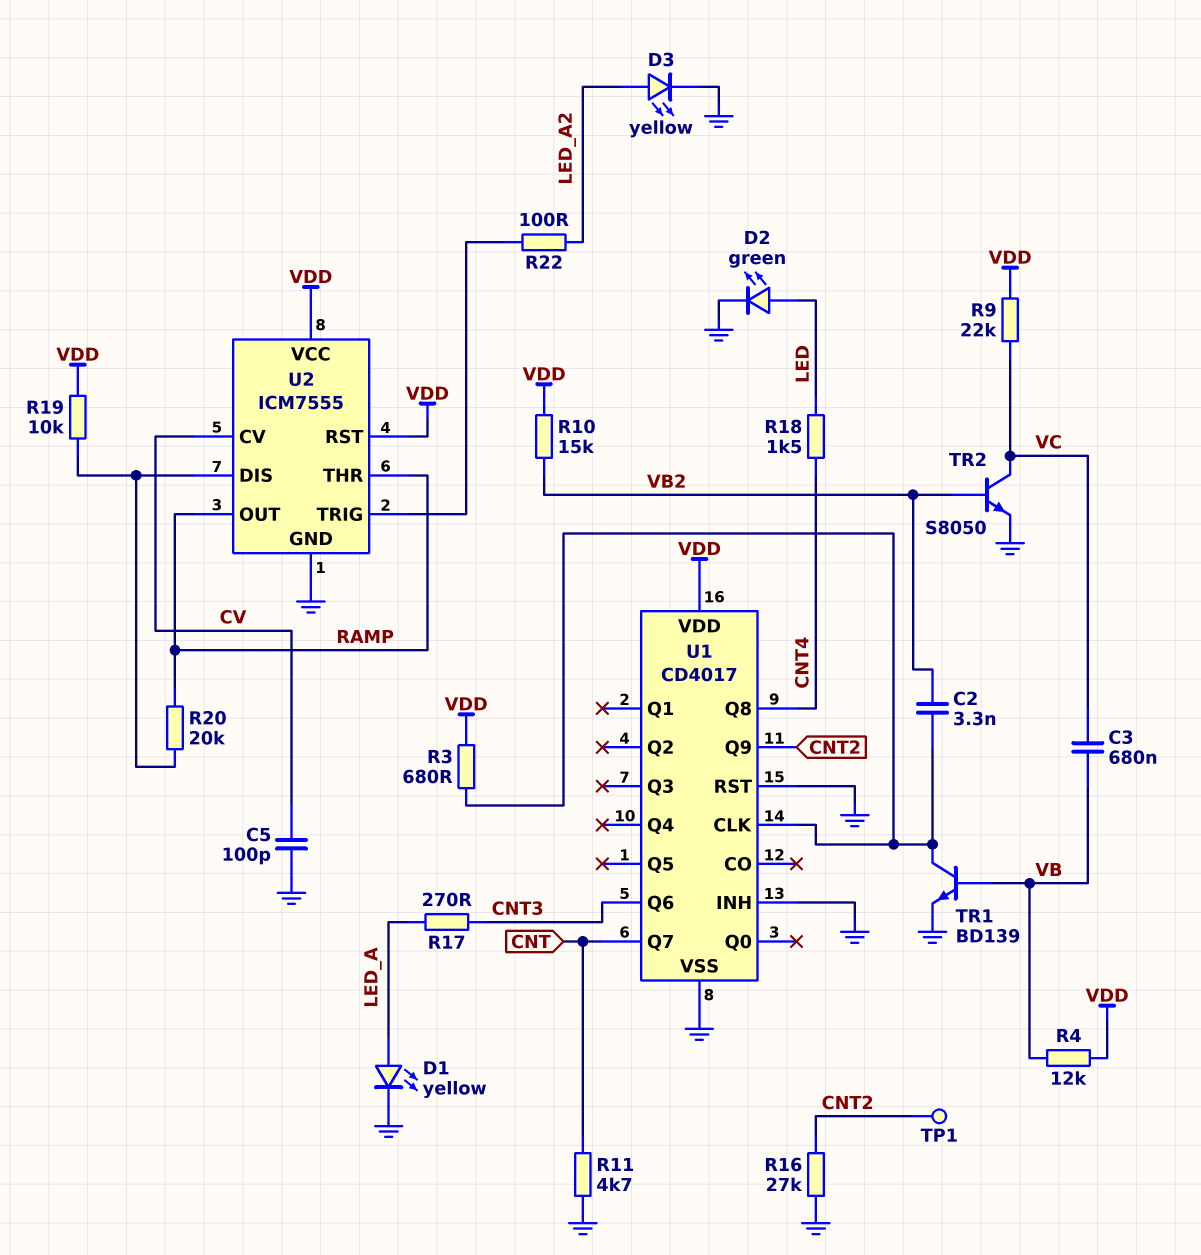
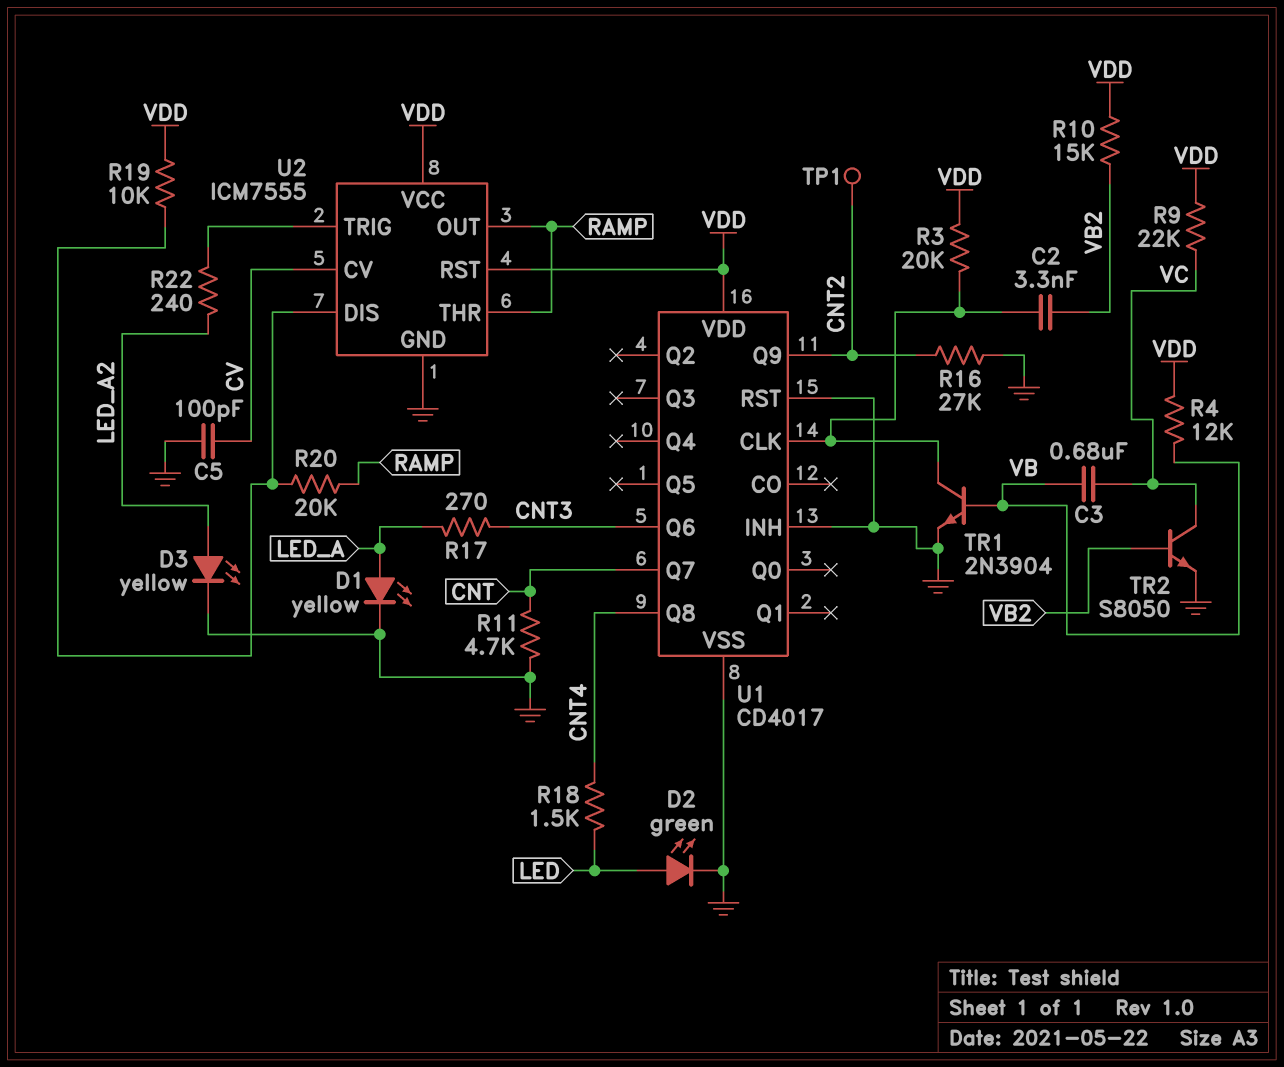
R3: 680 (U1/CLK, VDD) -> 20k (U1/CLK, VDD)
R22: 100 (LED_A2, U2/TRIG) -> 240 (LED_A2, U2/TRIG)
TR1: NPN BD139 (B VB, C U1/CLK, E GND) -> NPN 2N3904 (B VB, C U1/CLK, E GND)

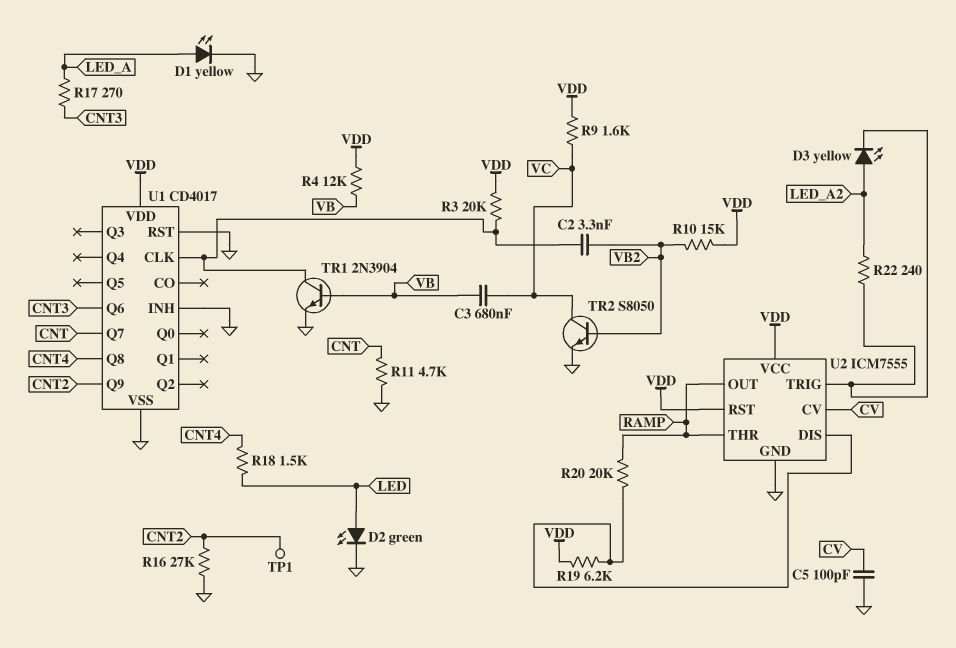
D3: LED yellow (A LED_A2, K GND) -> LED yellow (A LED_A2, K U2/TRIG)
R9: 22k (VC, VDD) -> 1.6k (VC, VDD)
R19: 10k (U2/DIS, VDD) -> 6.2k (U2/DIS, VDD)

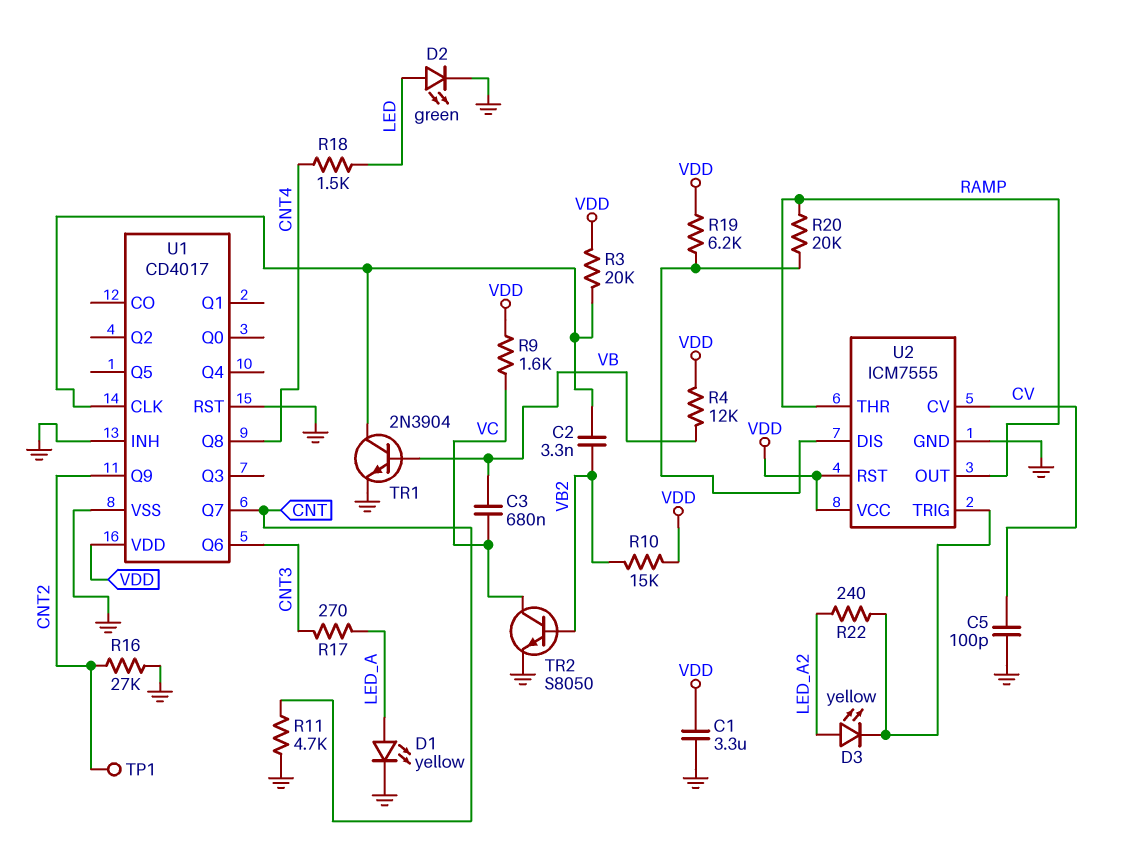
C1: none -> 3.3uF (GND, VDD)

